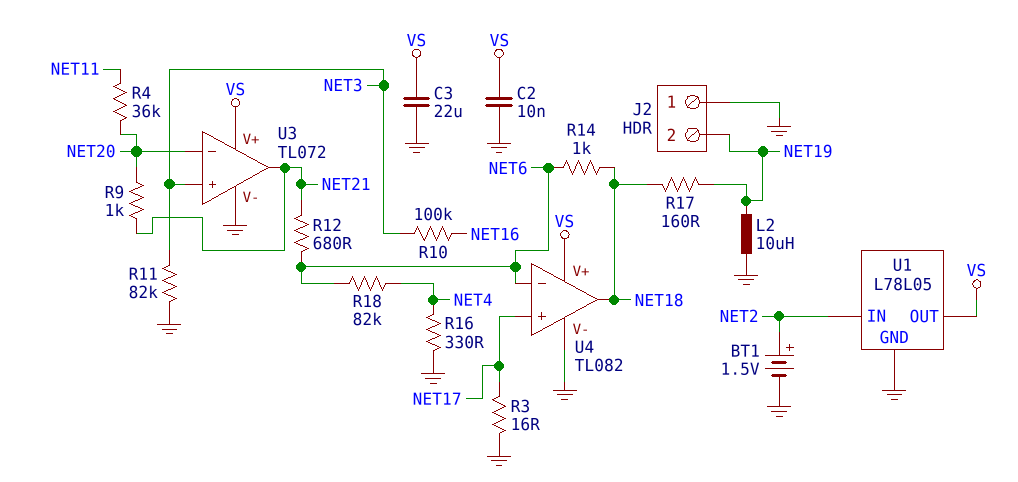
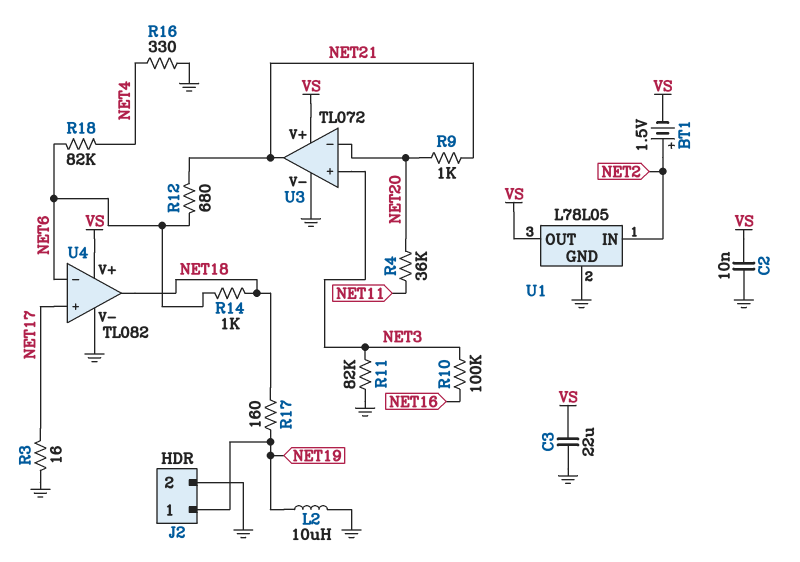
BT1: 1.5V (plus NET2, minus GND) -> 1.5V (plus NET2, minus VS)
J2 pin 1: GND -> NET19
J2 pin 2: NET19 -> GND

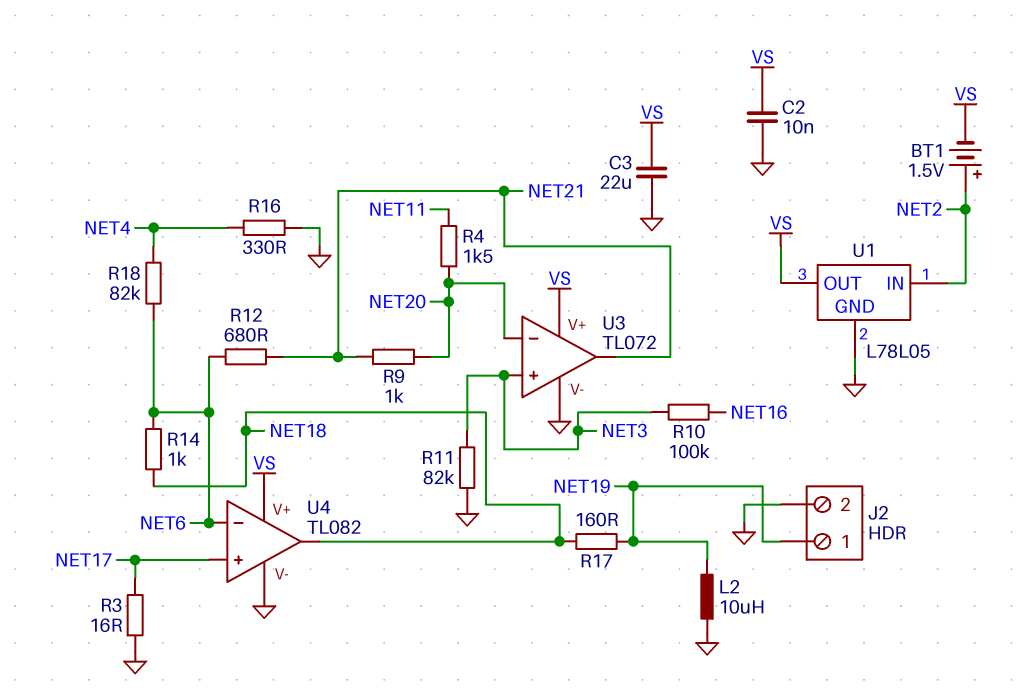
R4: 36k (NET11, NET20) -> 1.5k (NET11, NET20)

